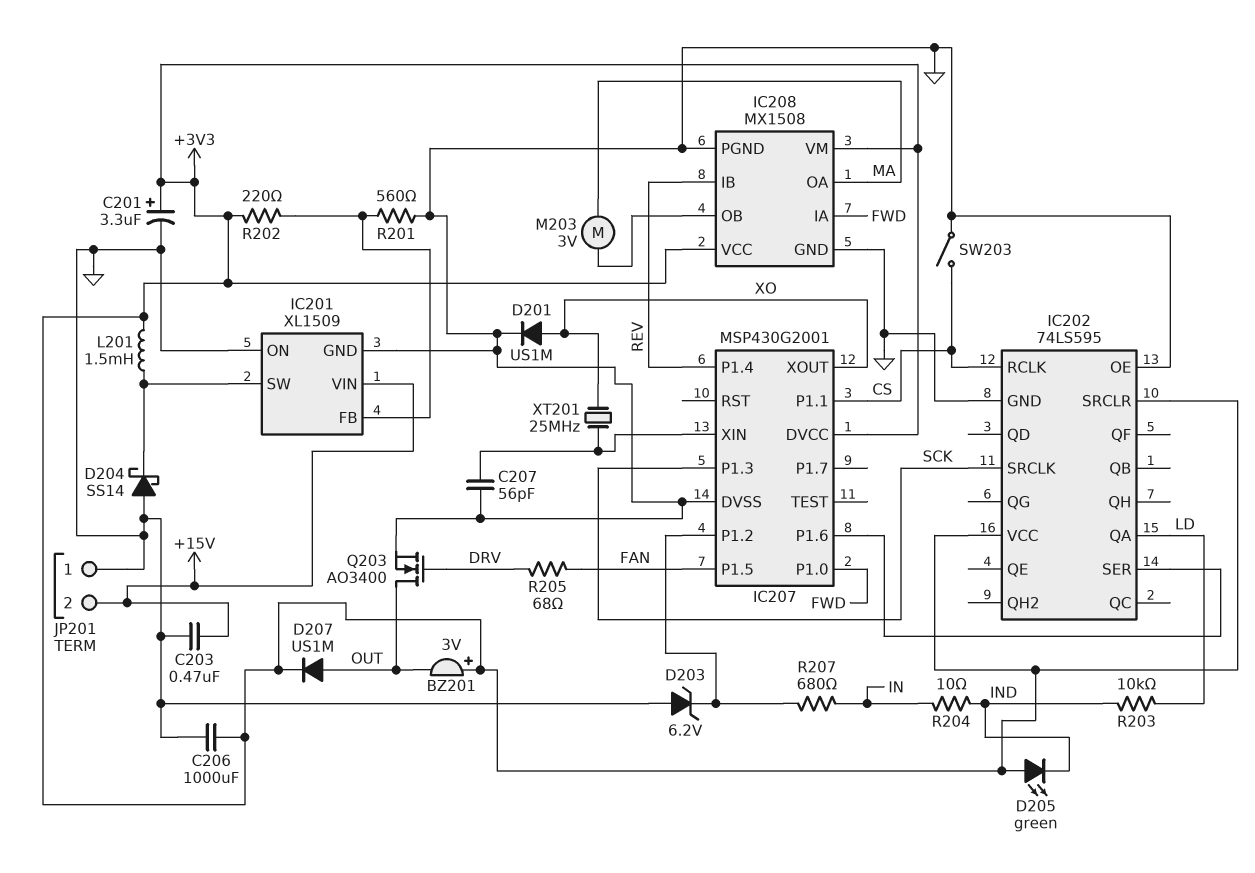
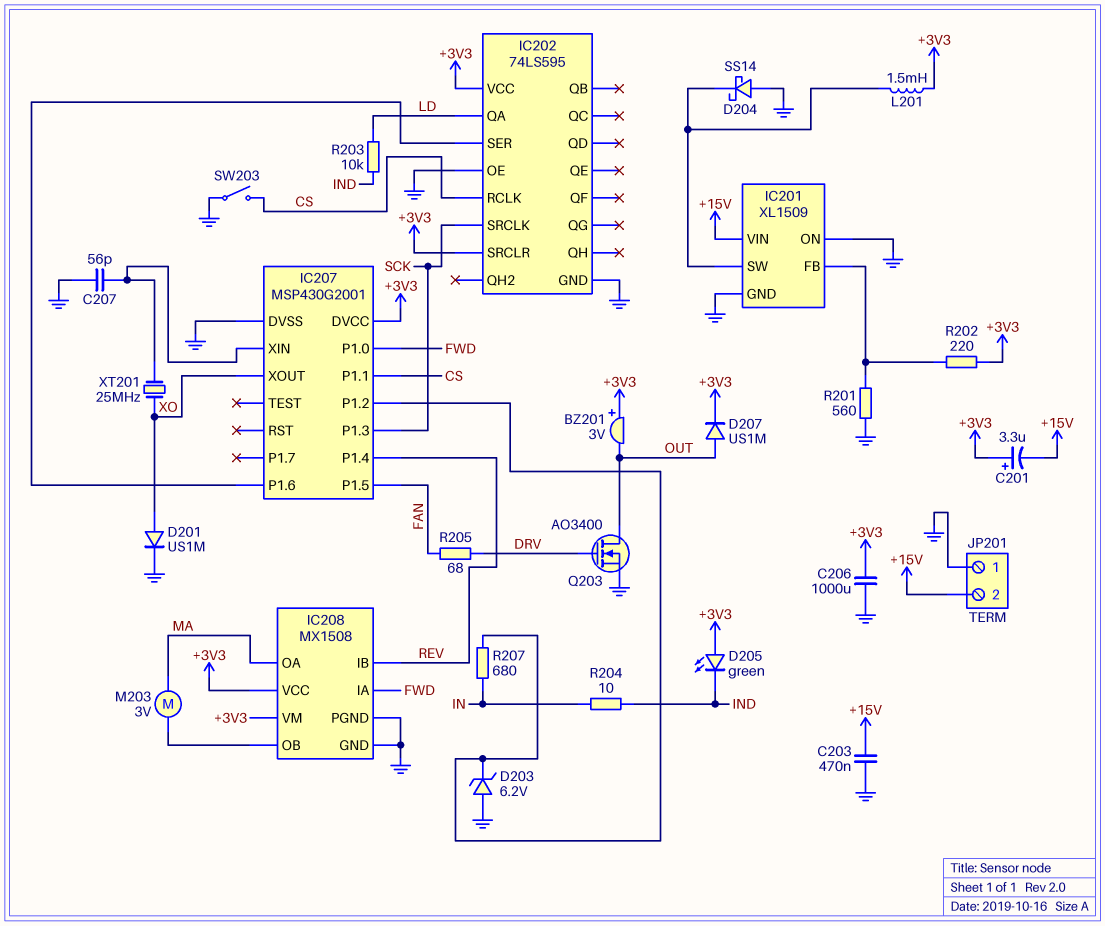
C201: 3.3uF (plus +3V3, minus GND) -> 3.3uF (plus +3V3, minus +15V)

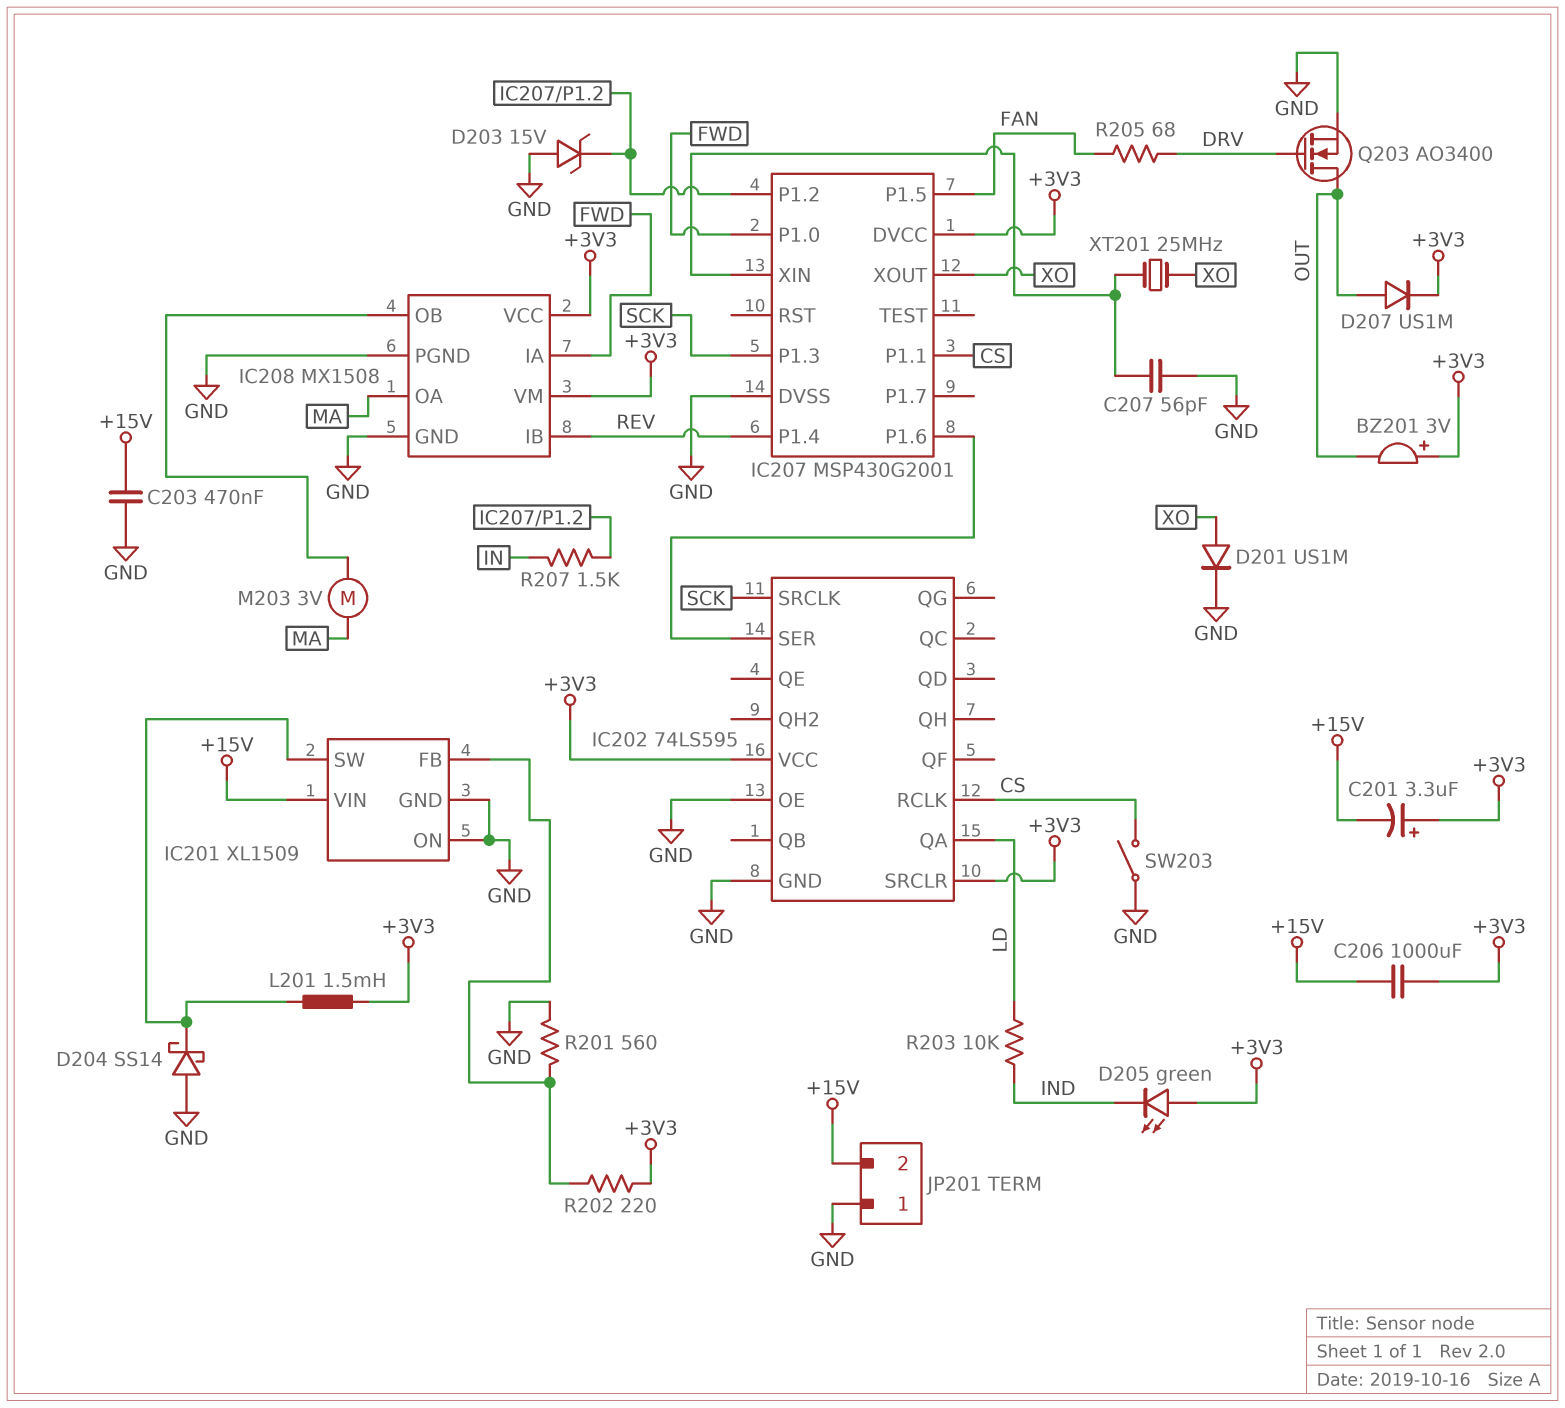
C206: 1000uF (+3V3, GND) -> 1000uF (+3V3, +15V)
D203: zener 6.2V (A GND, K IC207/P1.2) -> zener 15V (A GND, K IC207/P1.2)
R204: 10 (IN, IND) -> none
R207: 680 (IC207/P1.2, IN) -> 1.5k (IC207/P1.2, IN)

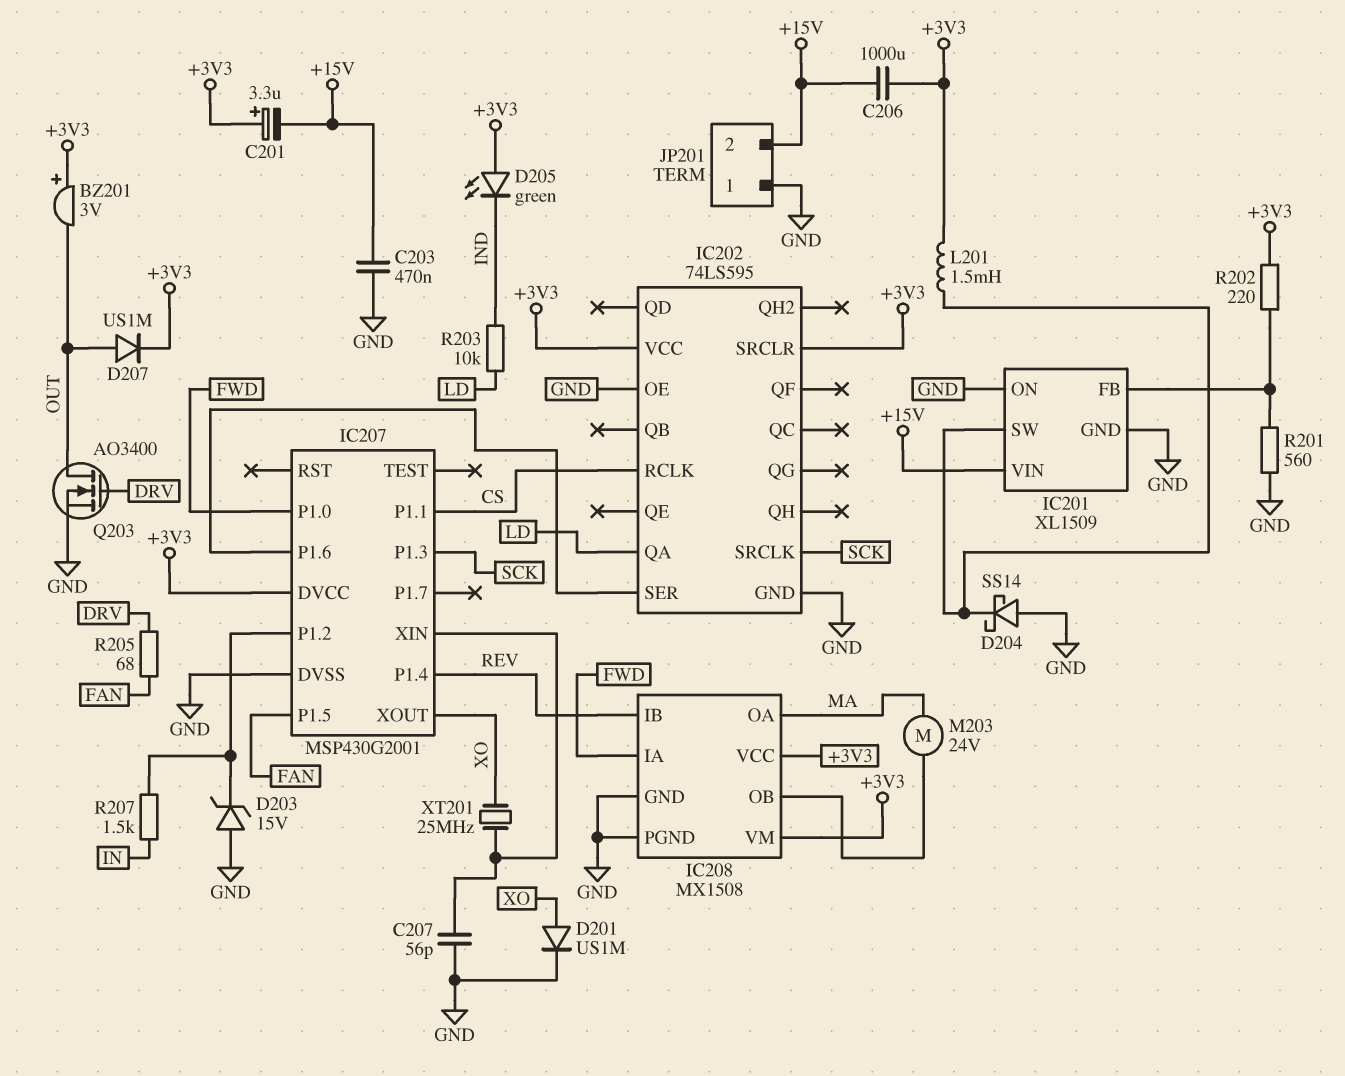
M203: motor 3V (IC208/OB, MA) -> motor 24V (IC208/OB, MA)
SW203: switch (CS, GND) -> none

